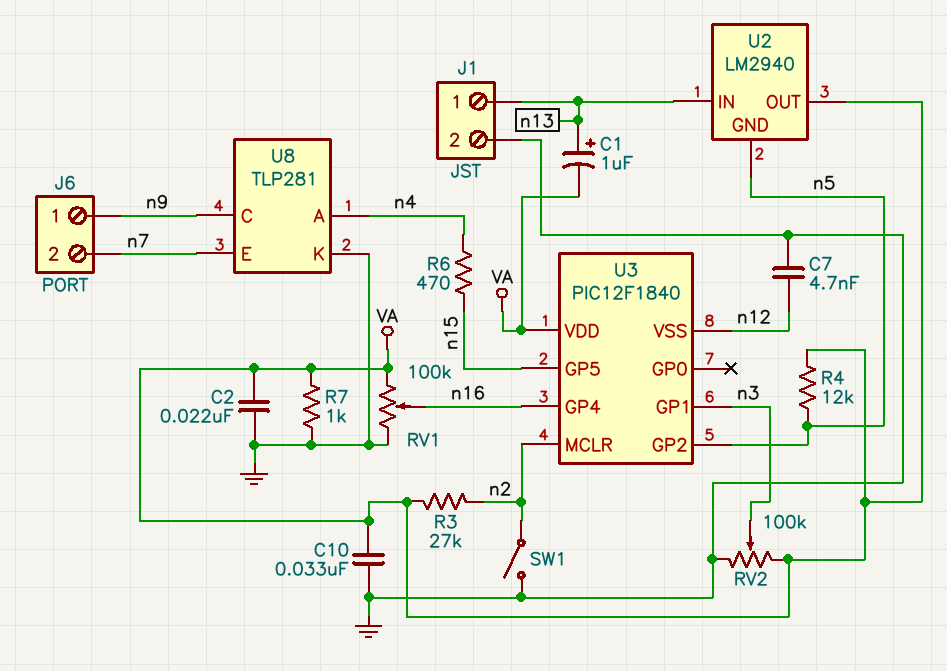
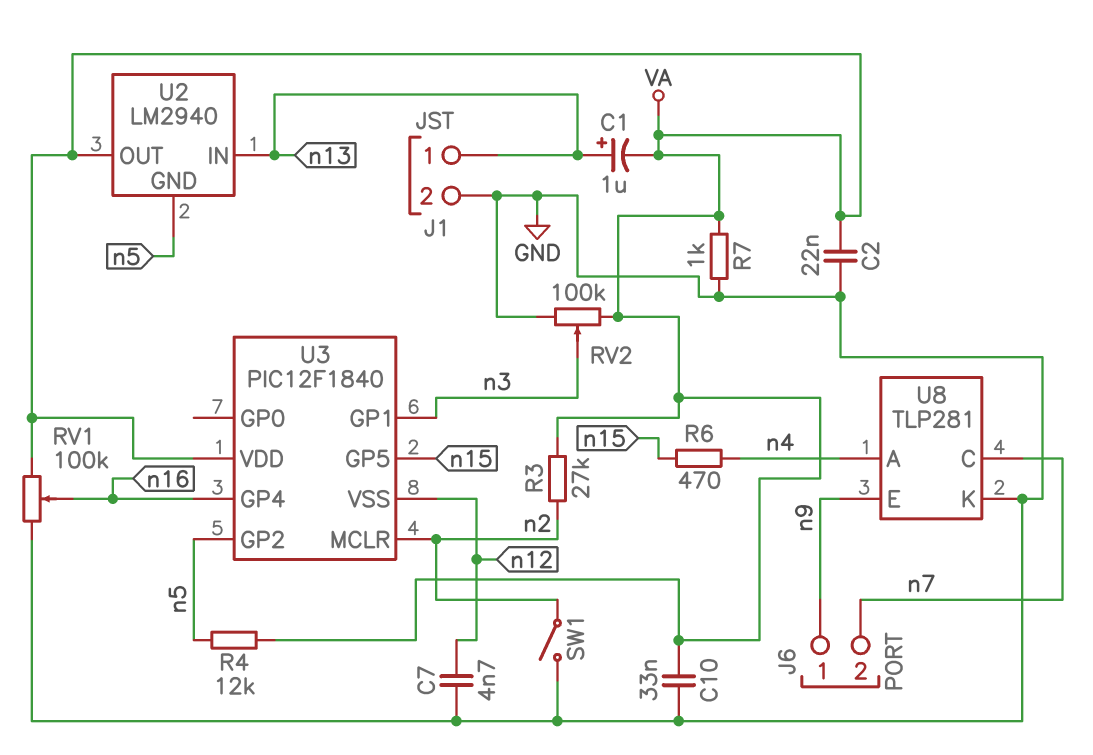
U8 pin C: n9 -> n7
U8 pin E: n7 -> n9

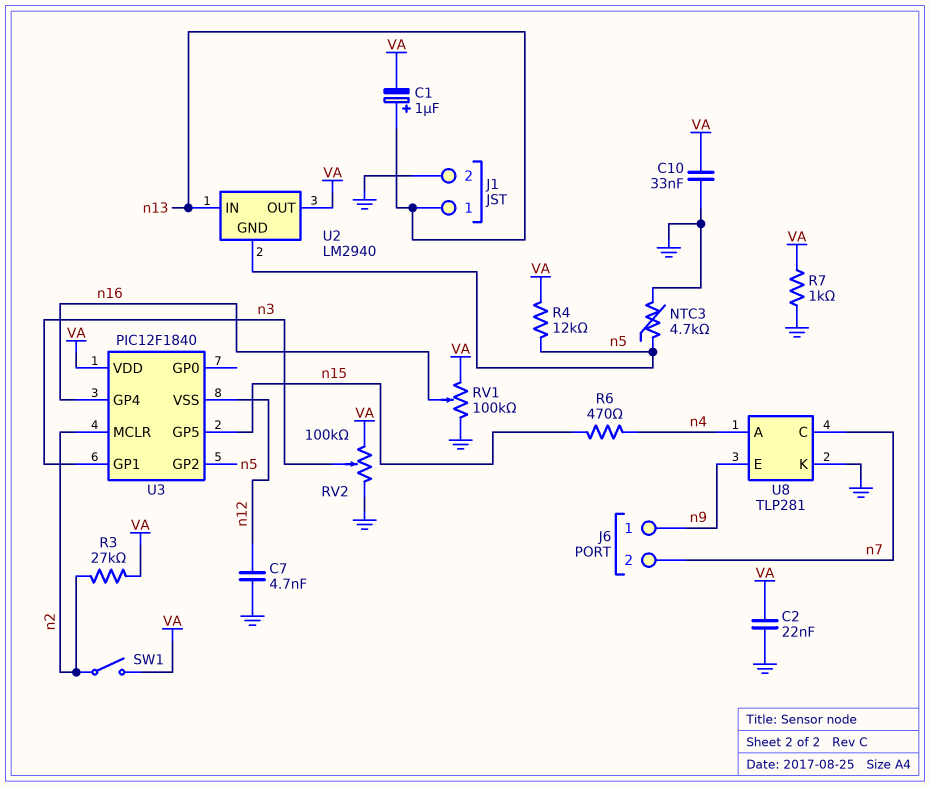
NTC3: none -> 4.7k (GND, n5)
SW1: switch (GND, n2) -> switch (VA, n2)

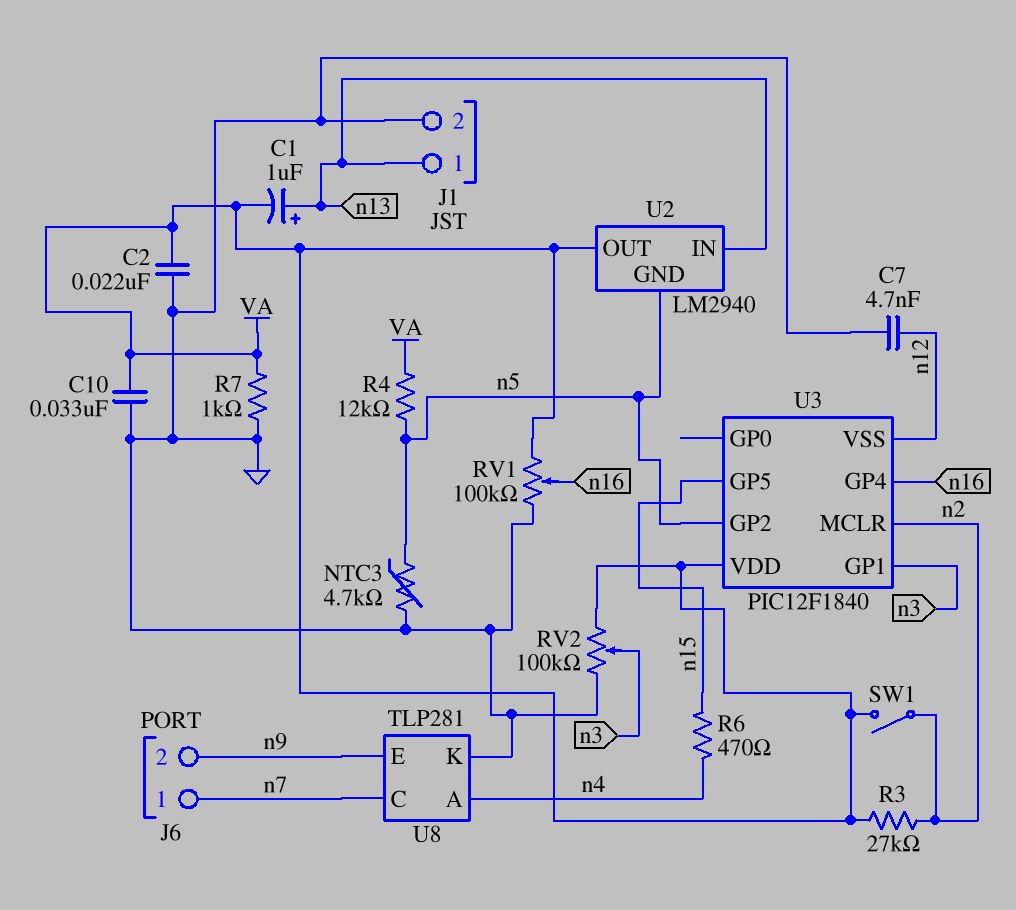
J6 pin 1: n9 -> n7
J6 pin 2: n7 -> n9

